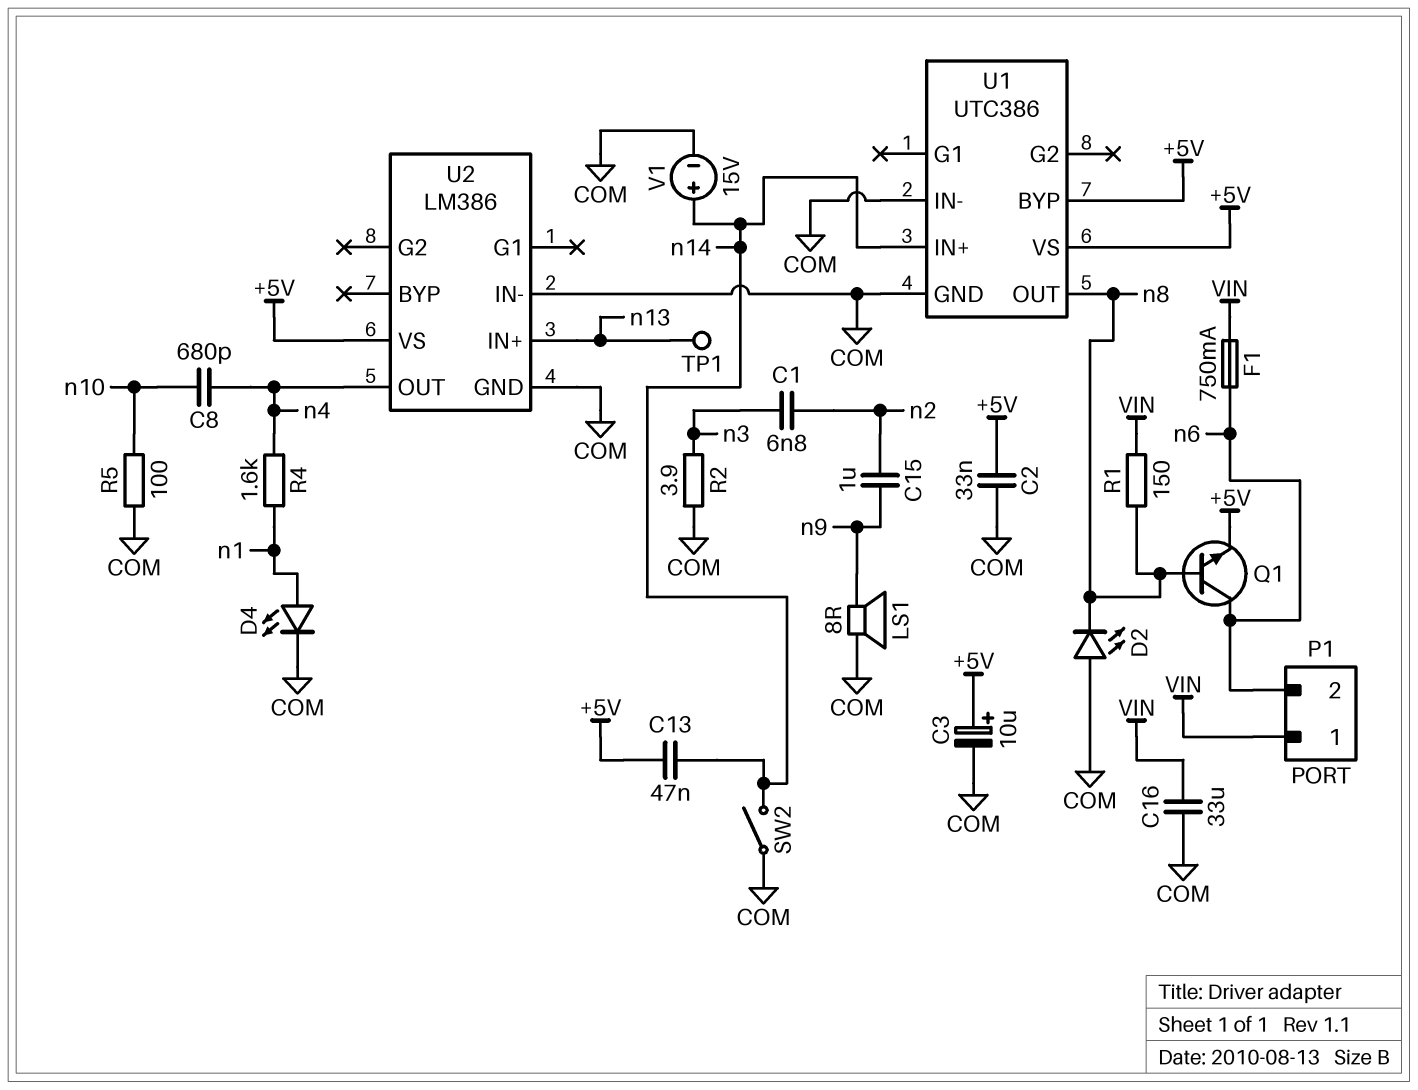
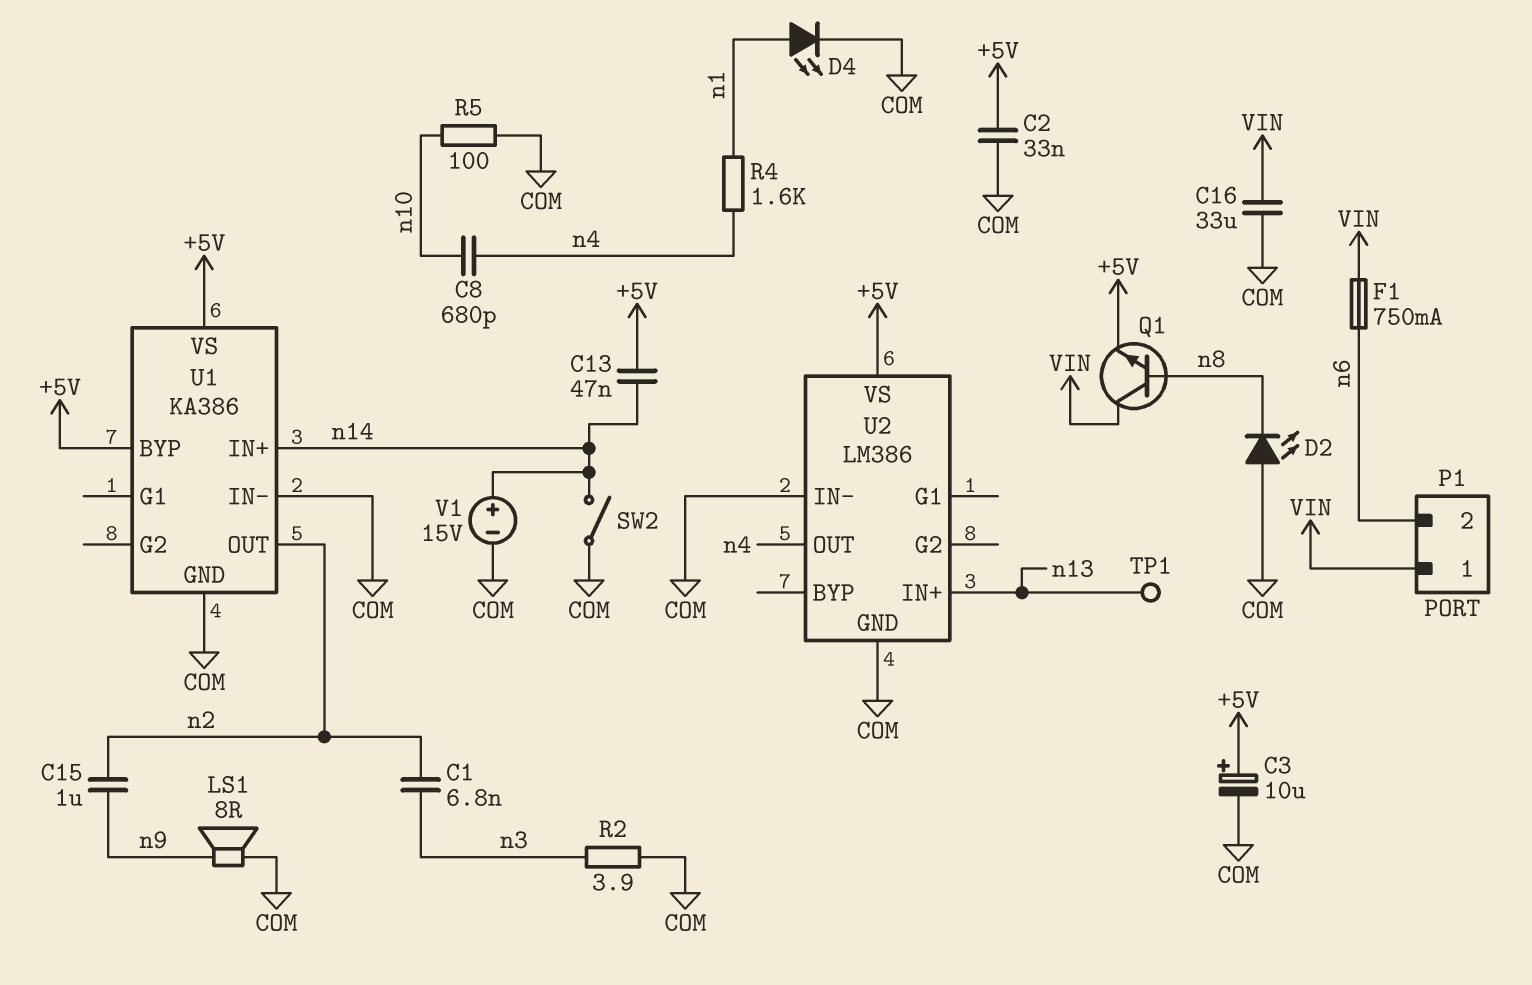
Q1: NPN (B n8, C n6, E +5V) -> NPN (B n8, C VIN, E +5V)
R1: 150 (VIN, n8) -> none
U1: UTC386 -> KA386
U1 pin OUT: n8 -> n2

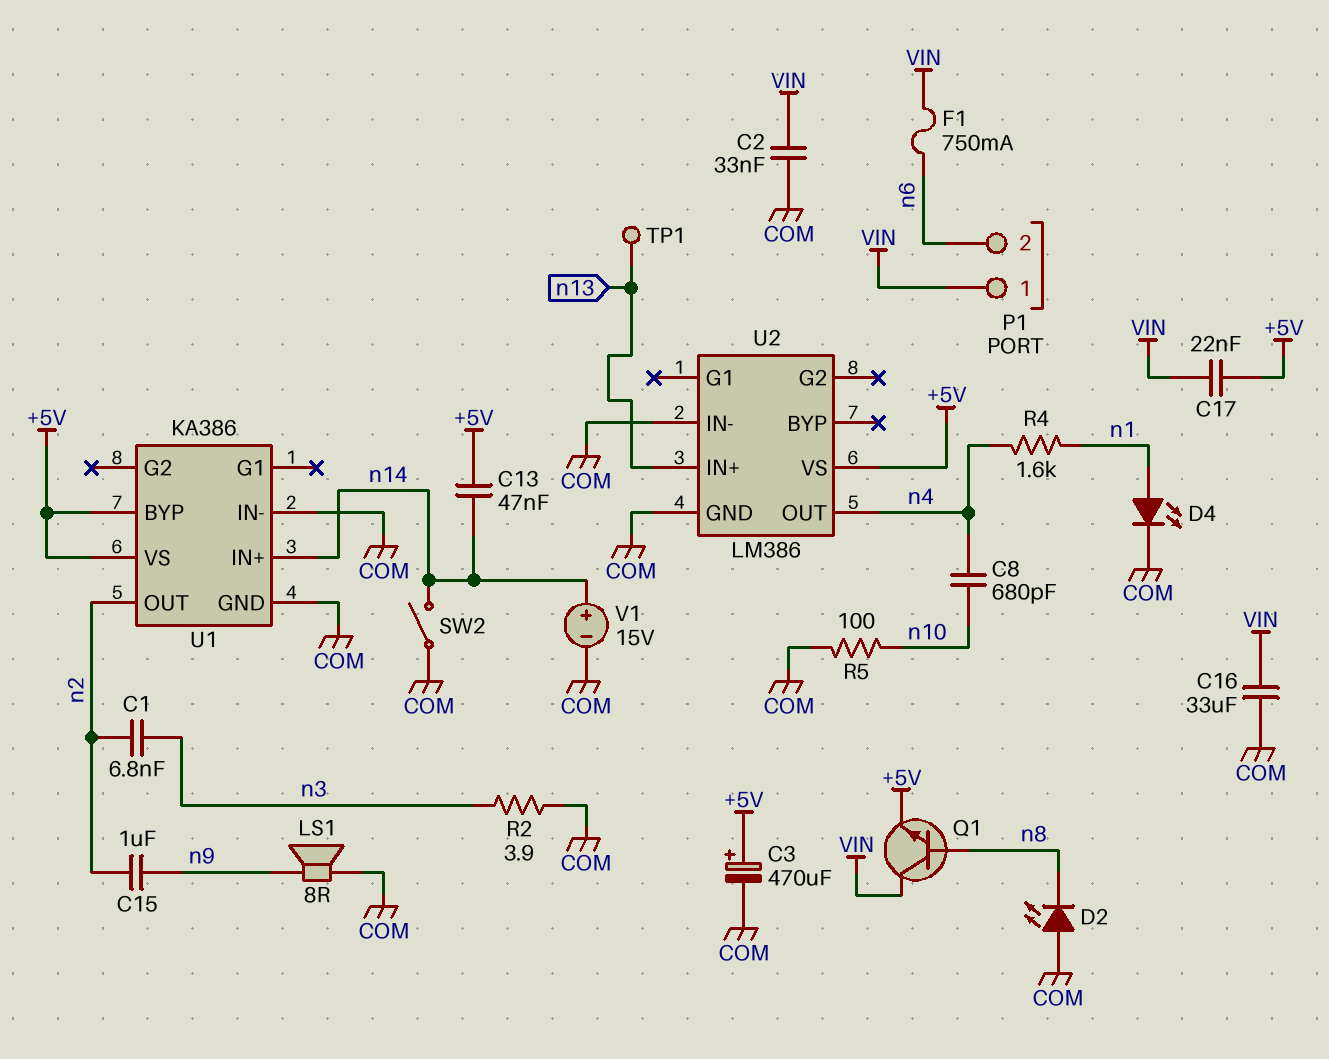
C2: 33nF (+5V, COM) -> 33nF (COM, VIN)
C3: 10uF (plus +5V, minus COM) -> 470uF (plus +5V, minus COM)
C17: none -> 22nF (+5V, VIN)

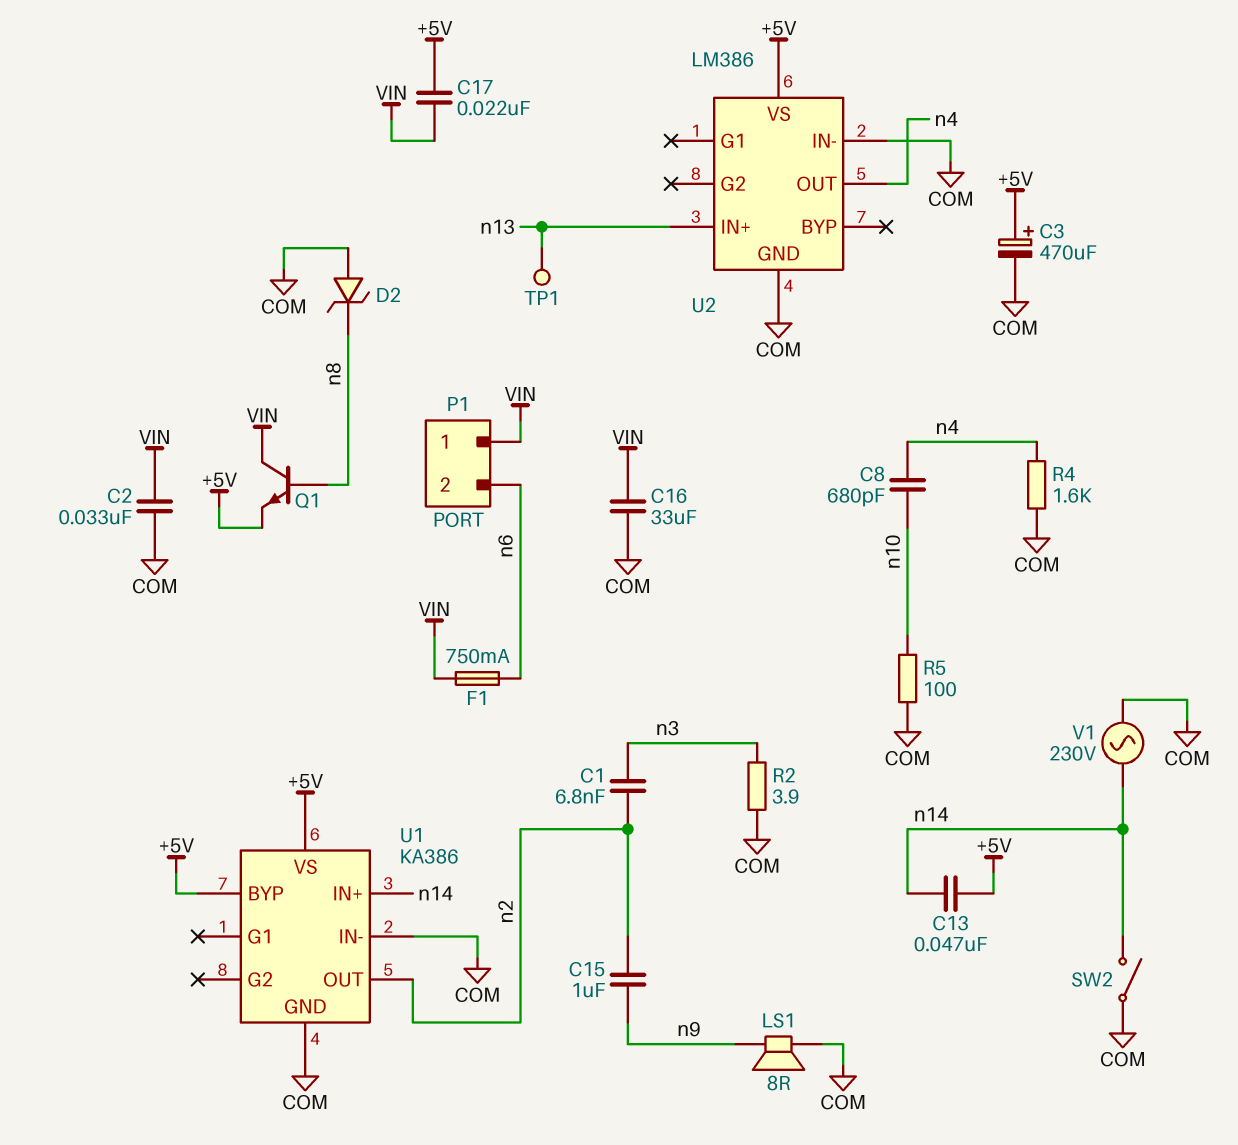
D2: LED (A COM, K n8) -> zener (A COM, K n8)
D4: LED (A n1, K COM) -> none
R4: 1.6k (n1, n4) -> 1.6k (COM, n4)
V1: 15V (plus n14, minus COM) -> AC 230V (COM, n14)

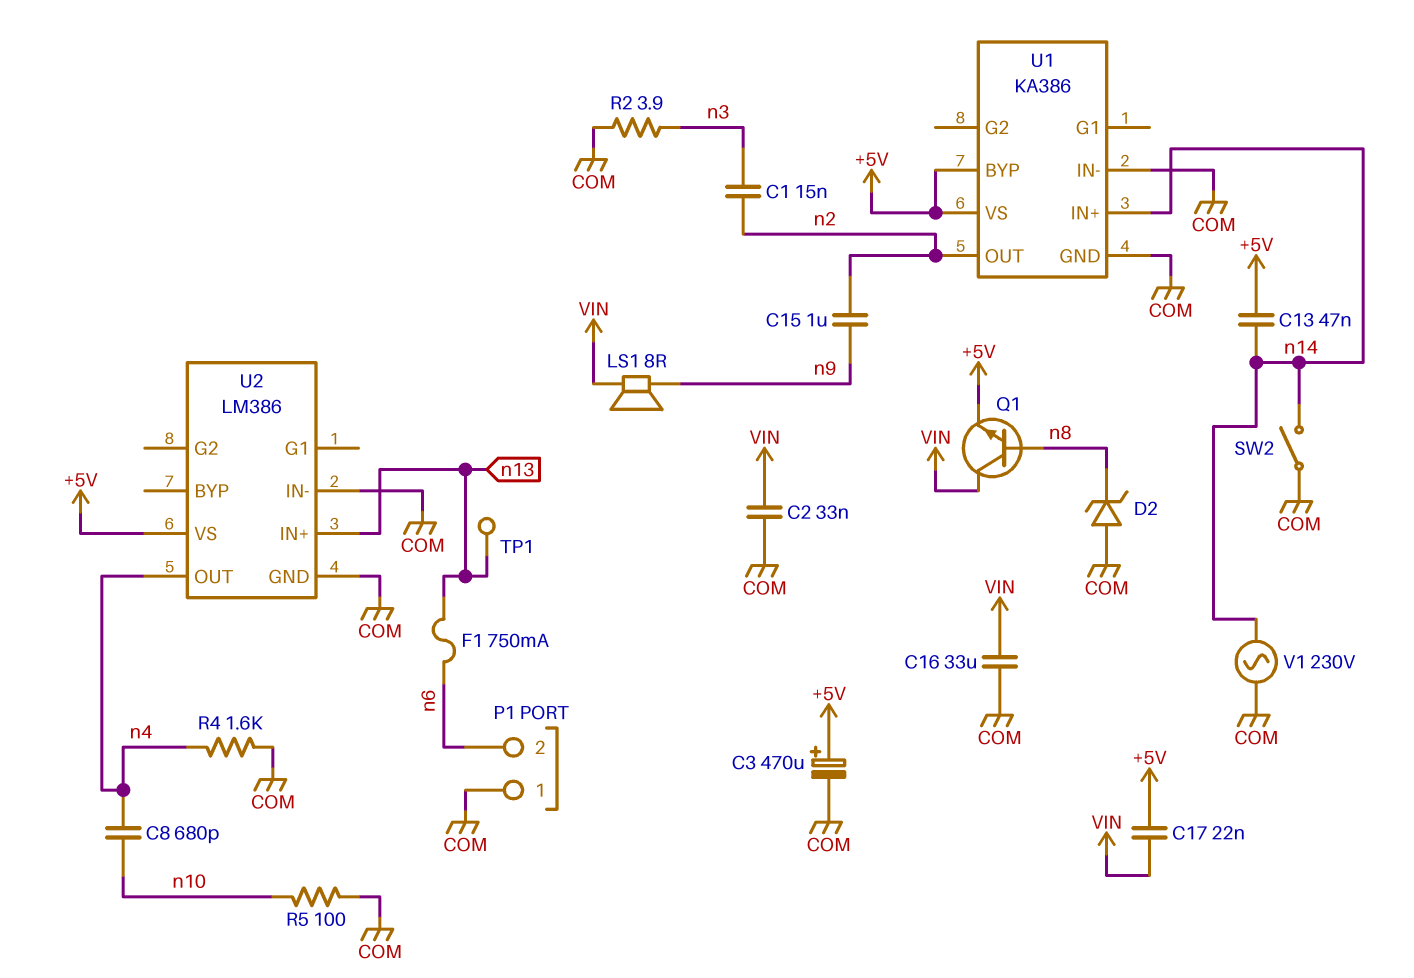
C1: 6.8nF (n2, n3) -> 15nF (n2, n3)
F1: 750mA (VIN, n6) -> 750mA (n6, n13)
LS1: speaker 8R (COM, n9) -> speaker 8R (VIN, n9)
P1 pin 1: VIN -> COM

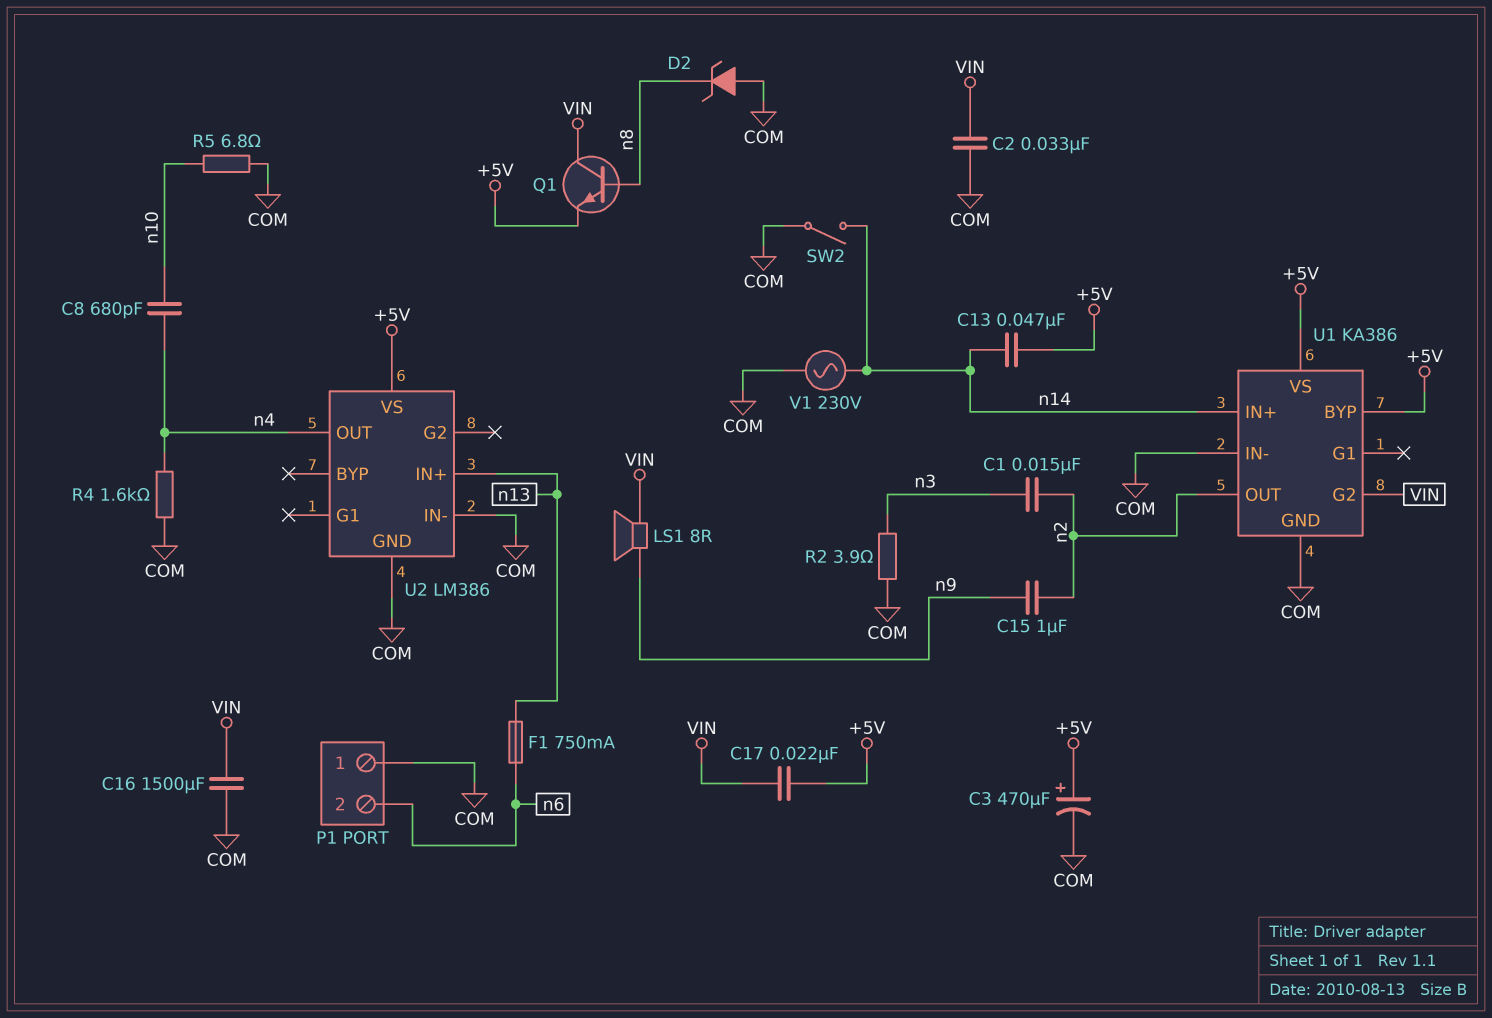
C16: 33uF (COM, VIN) -> 1500uF (COM, VIN)
R5: 100 (COM, n10) -> 6.8 (COM, n10)
TP1: test point (n13) -> none
U1 pin G2: none -> VIN

